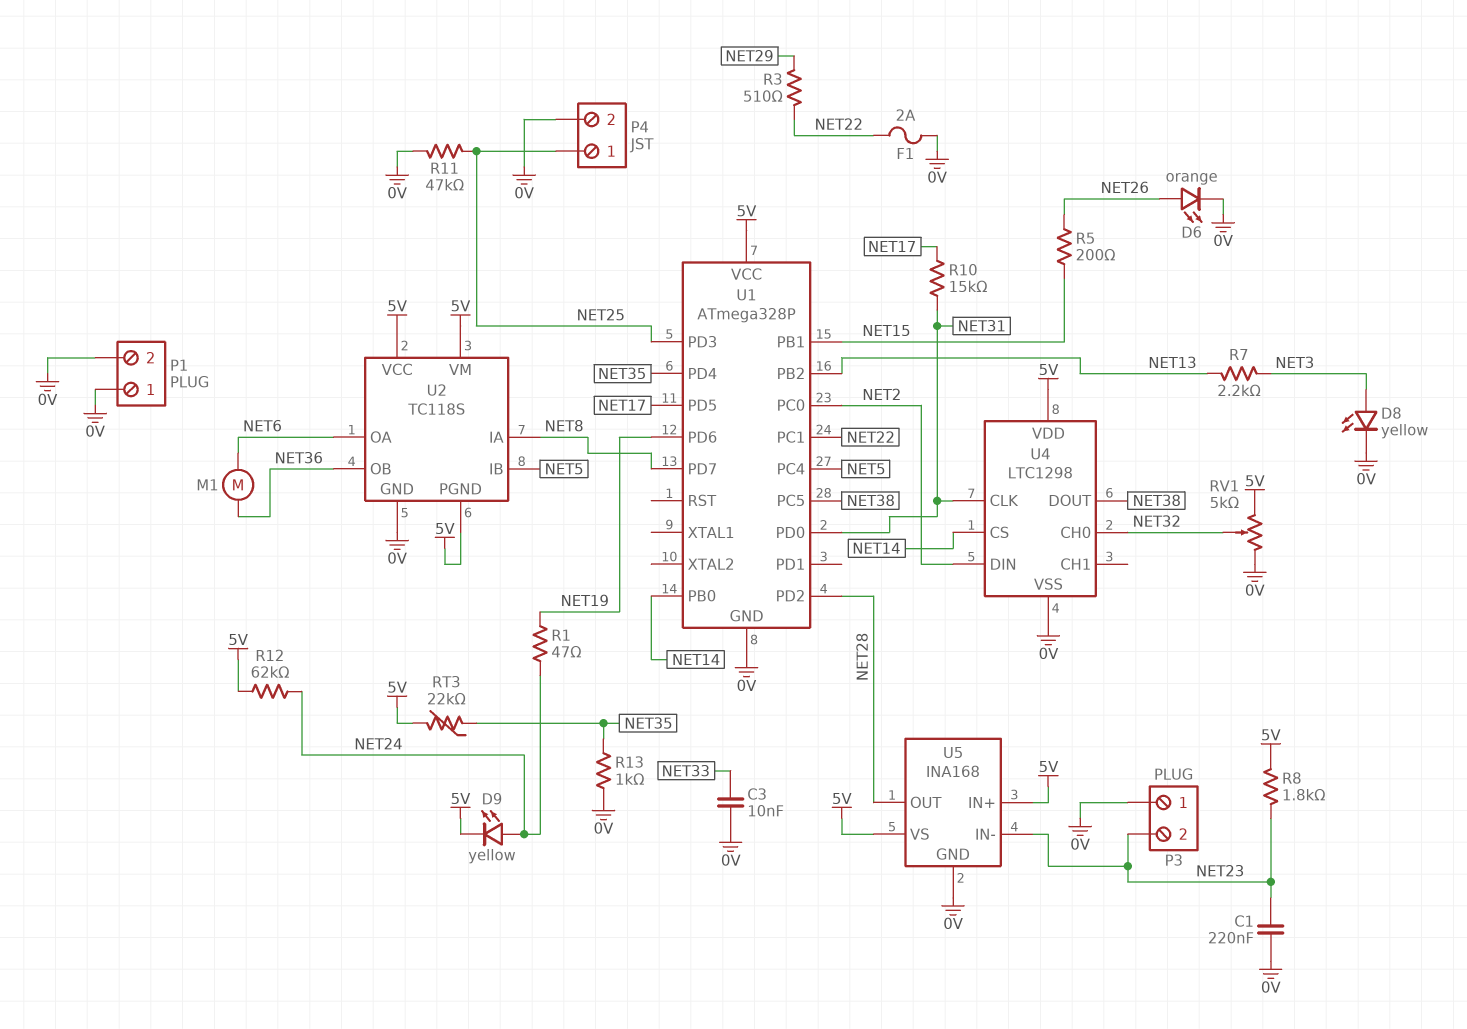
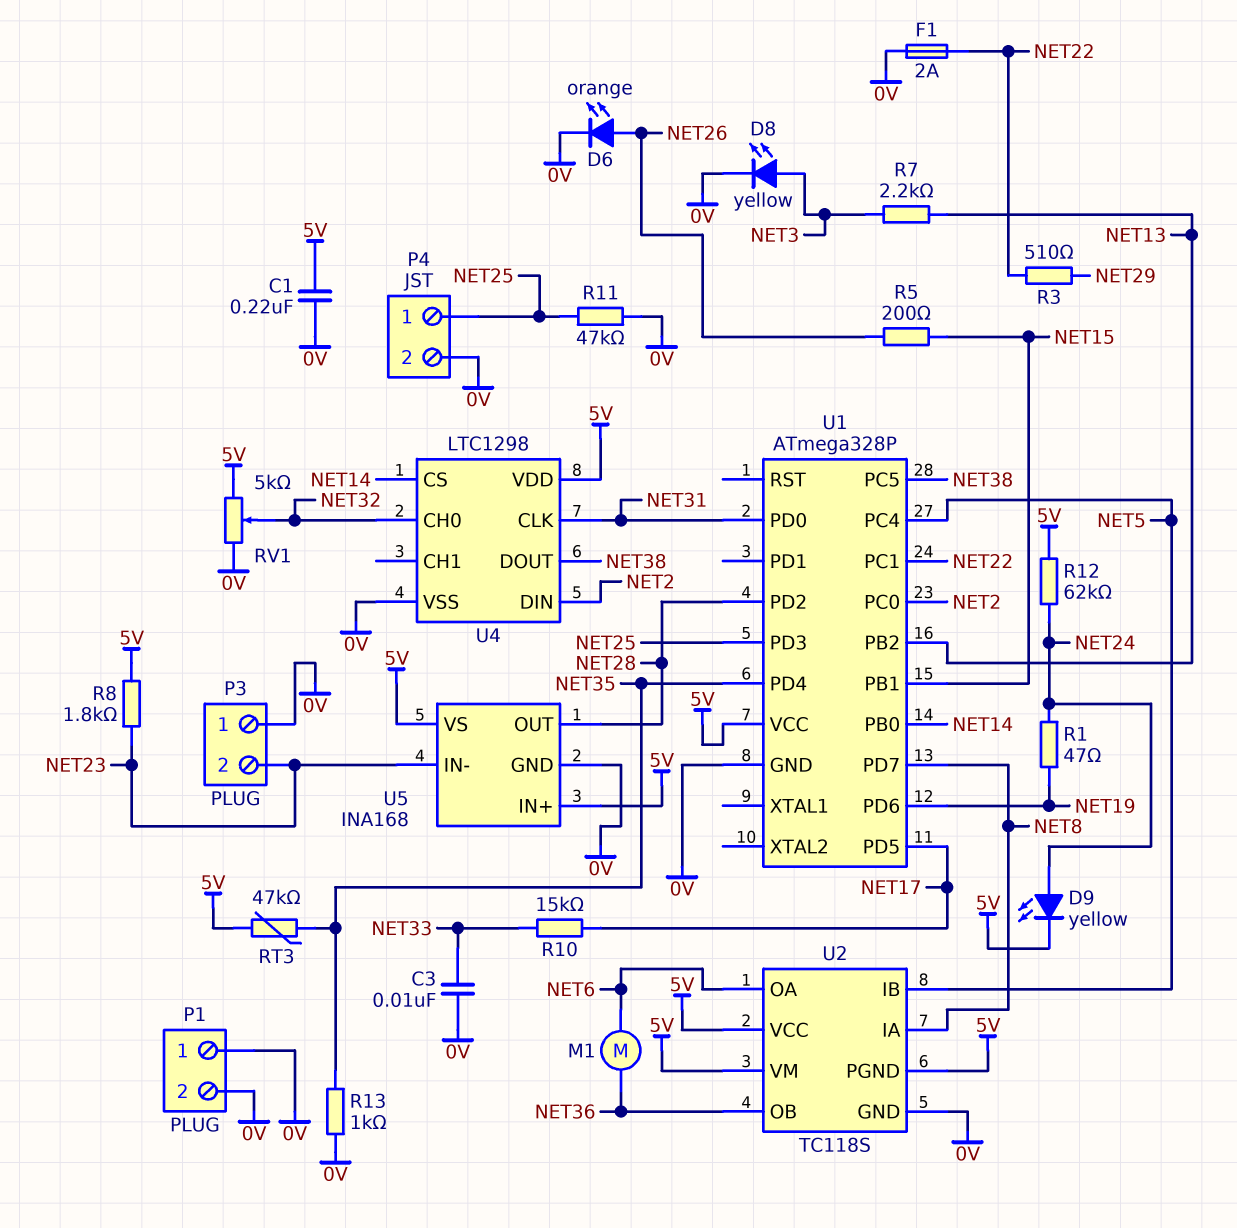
C1: 220nF (0V, NET23) -> 220nF (0V, 5V)
R10: 15k (NET17, NET31) -> 15k (NET17, NET33)
RT3: 22k (5V, NET35) -> 47k (5V, NET35)

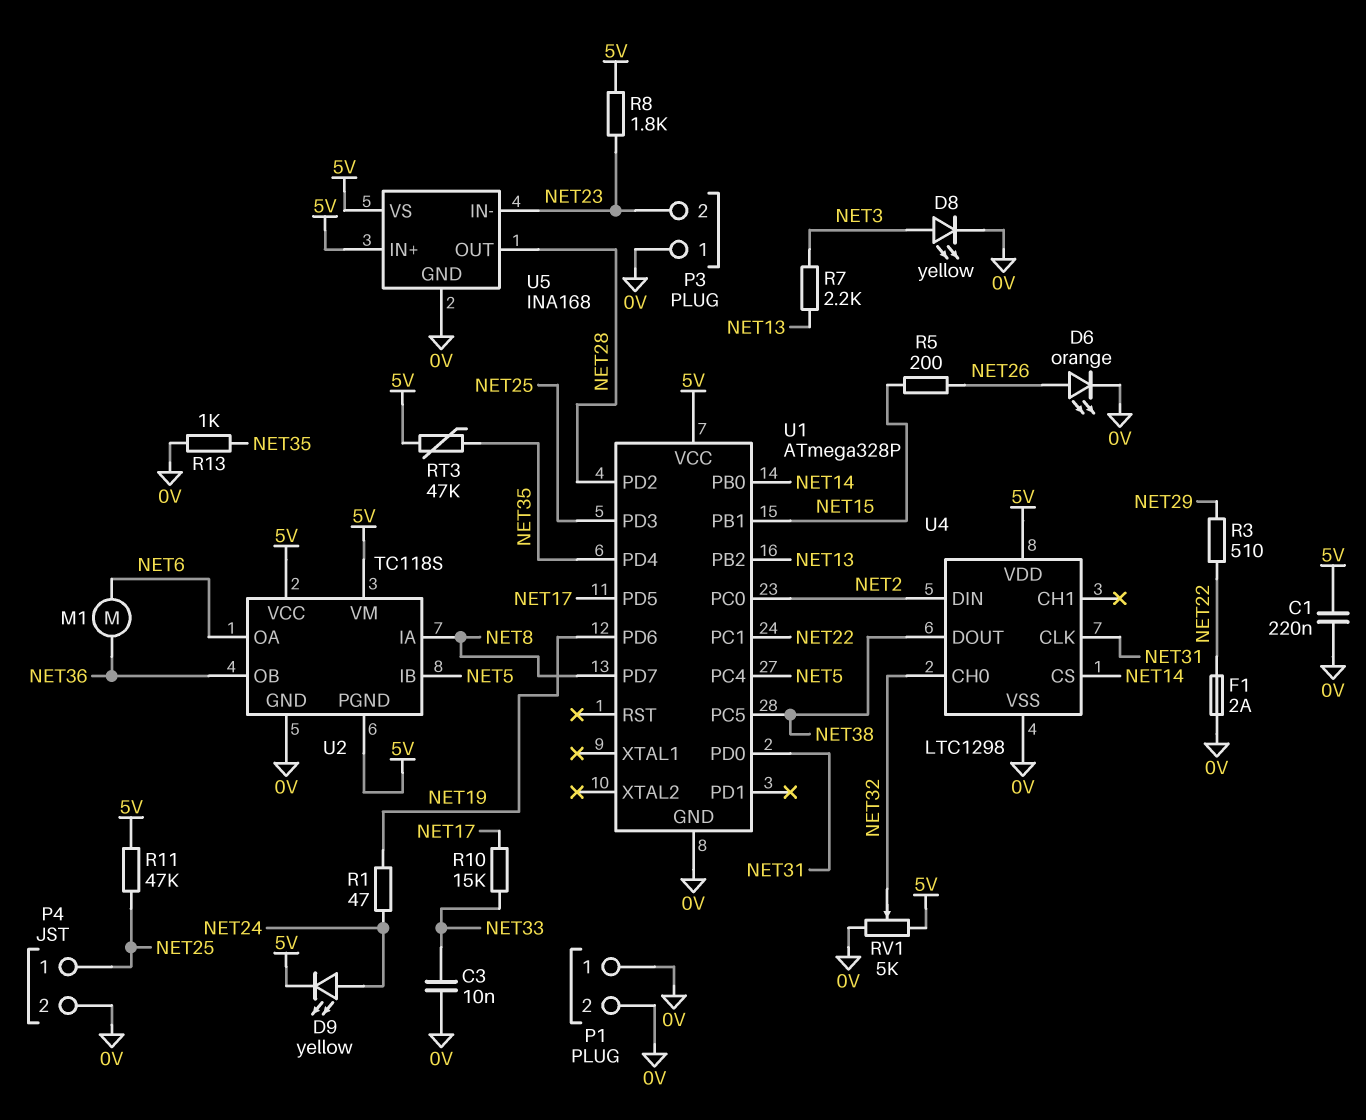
R11: 47k (0V, NET25) -> 47k (5V, NET25)
R12: 62k (5V, NET24) -> none

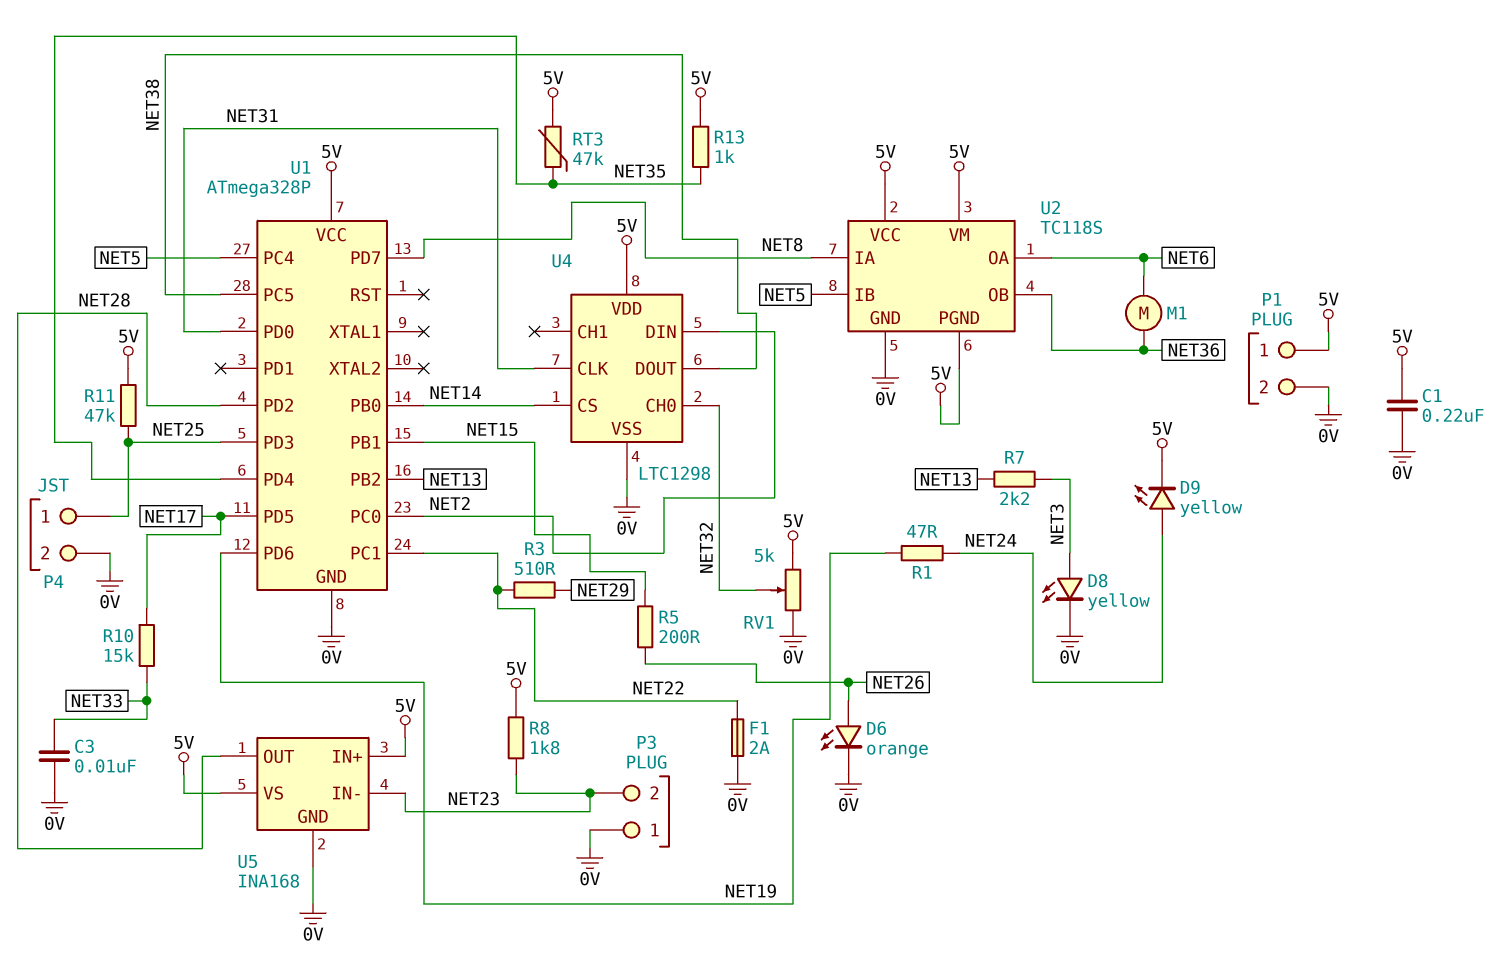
P1 pin 1: 0V -> 5V
R13: 1k (0V, NET35) -> 1k (5V, NET35)

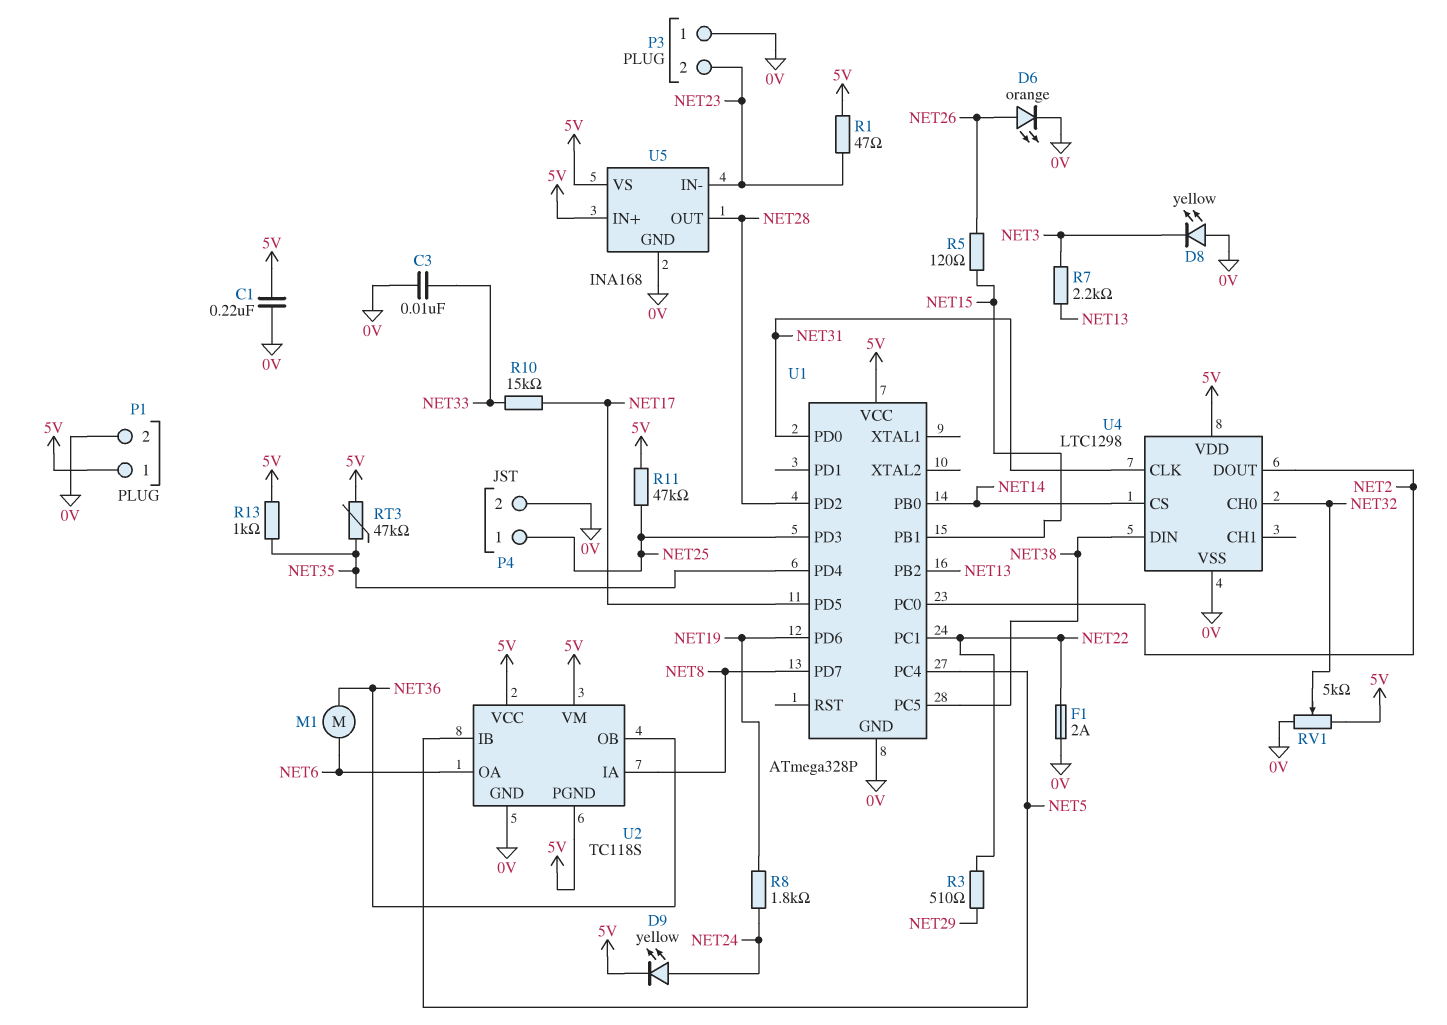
D8: LED yellow (A NET3, K 0V) -> LED yellow (A 0V, K NET3)
R1: 47 (NET19, NET24) -> 47 (5V, NET23)
R5: 200 (NET15, NET26) -> 120 (NET15, NET26)
R8: 1.8k (5V, NET23) -> 1.8k (NET19, NET24)
U4 pin DIN: NET2 -> NET38
U4 pin DOUT: NET38 -> NET2

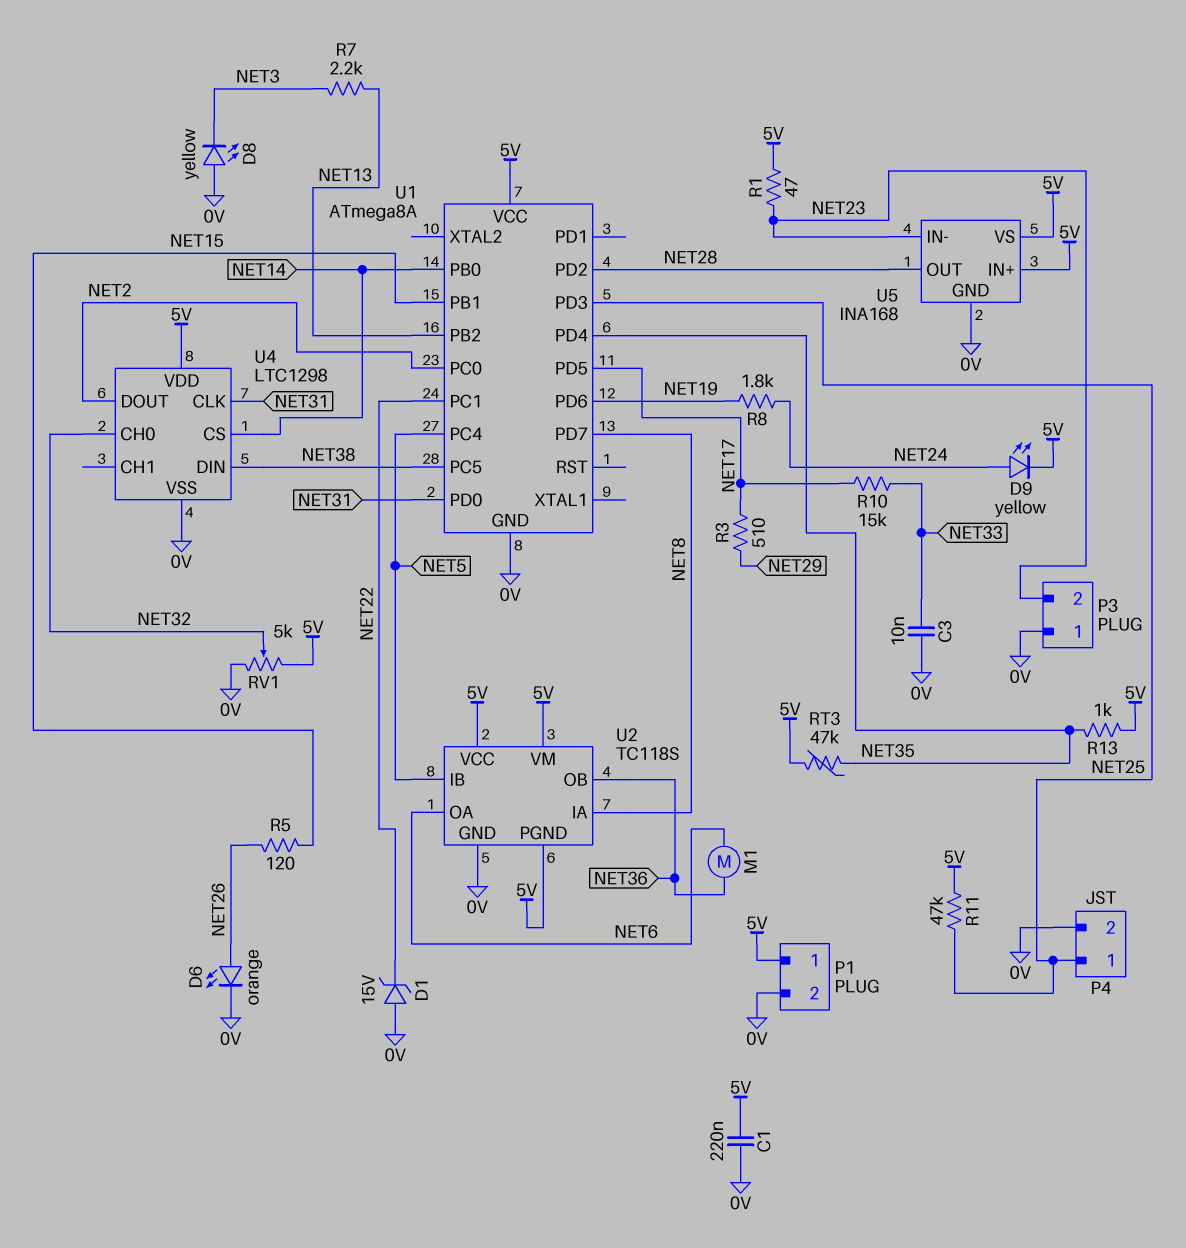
D1: none -> zener 15V (A 0V, K NET22)
F1: 2A (0V, NET22) -> none
R3: 510 (NET22, NET29) -> 510 (NET17, NET29)
U1: ATmega328P -> ATmega8A

